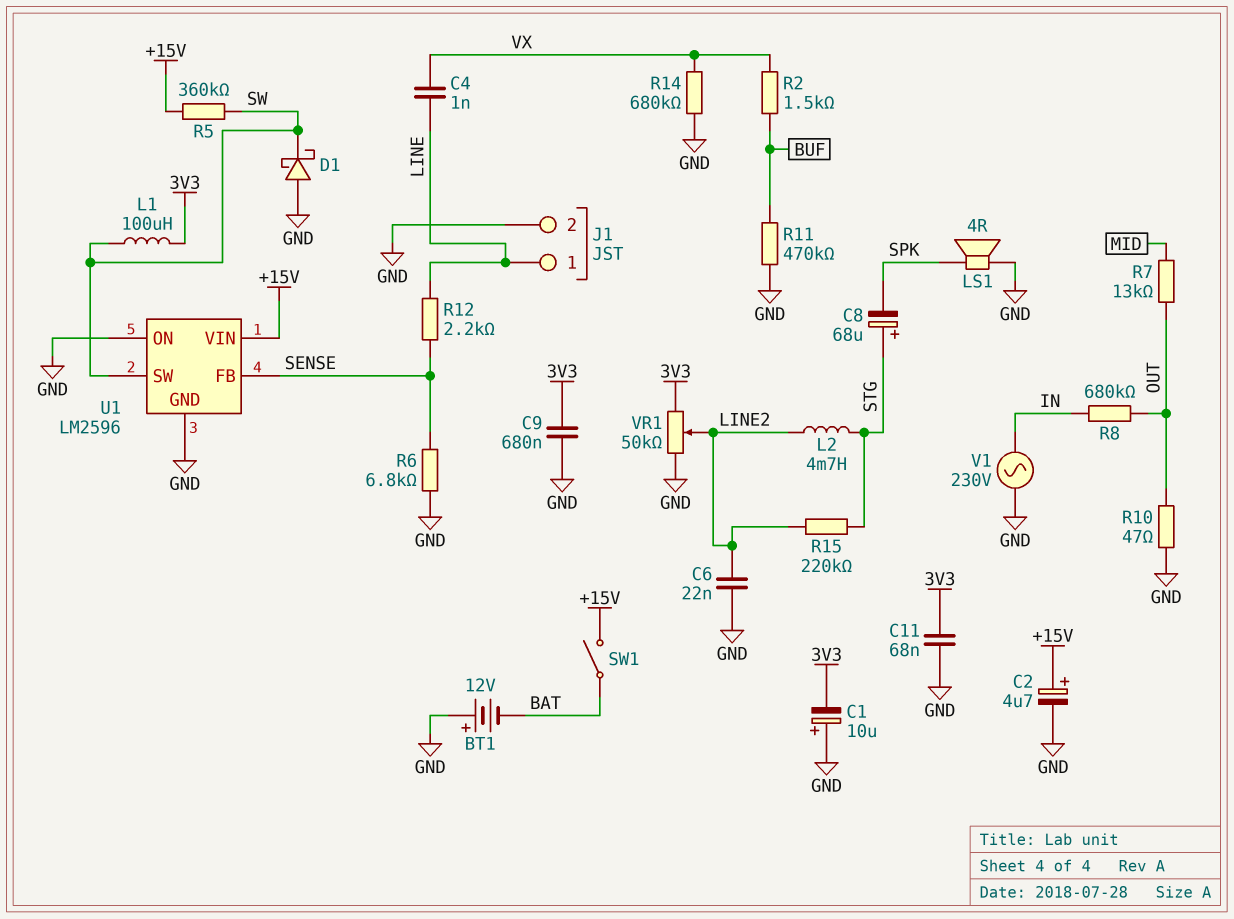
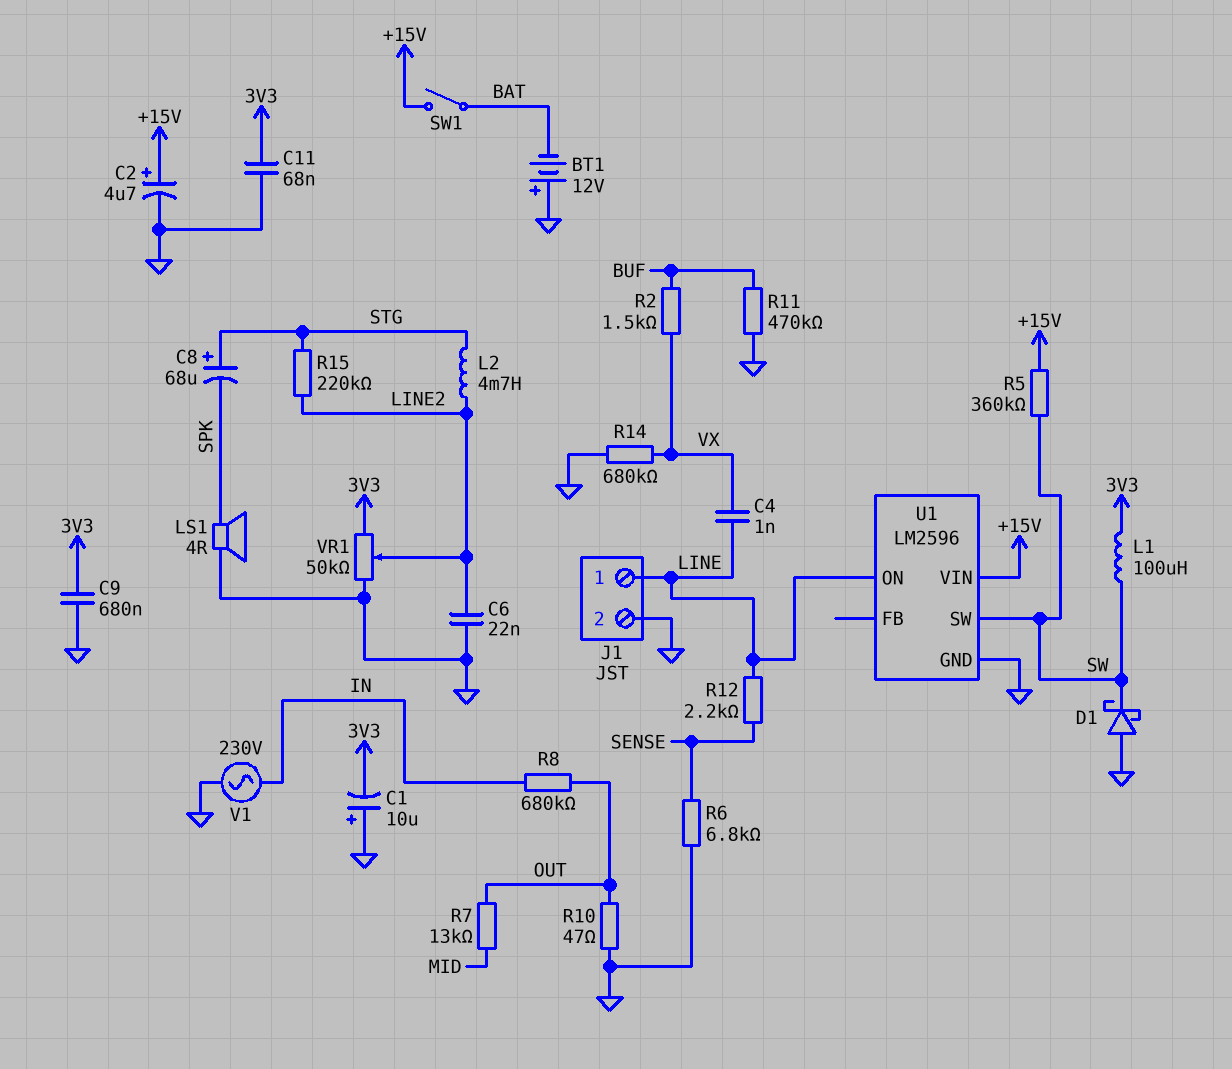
U1 pin FB: SENSE -> none
U1 pin ON: GND -> LINE

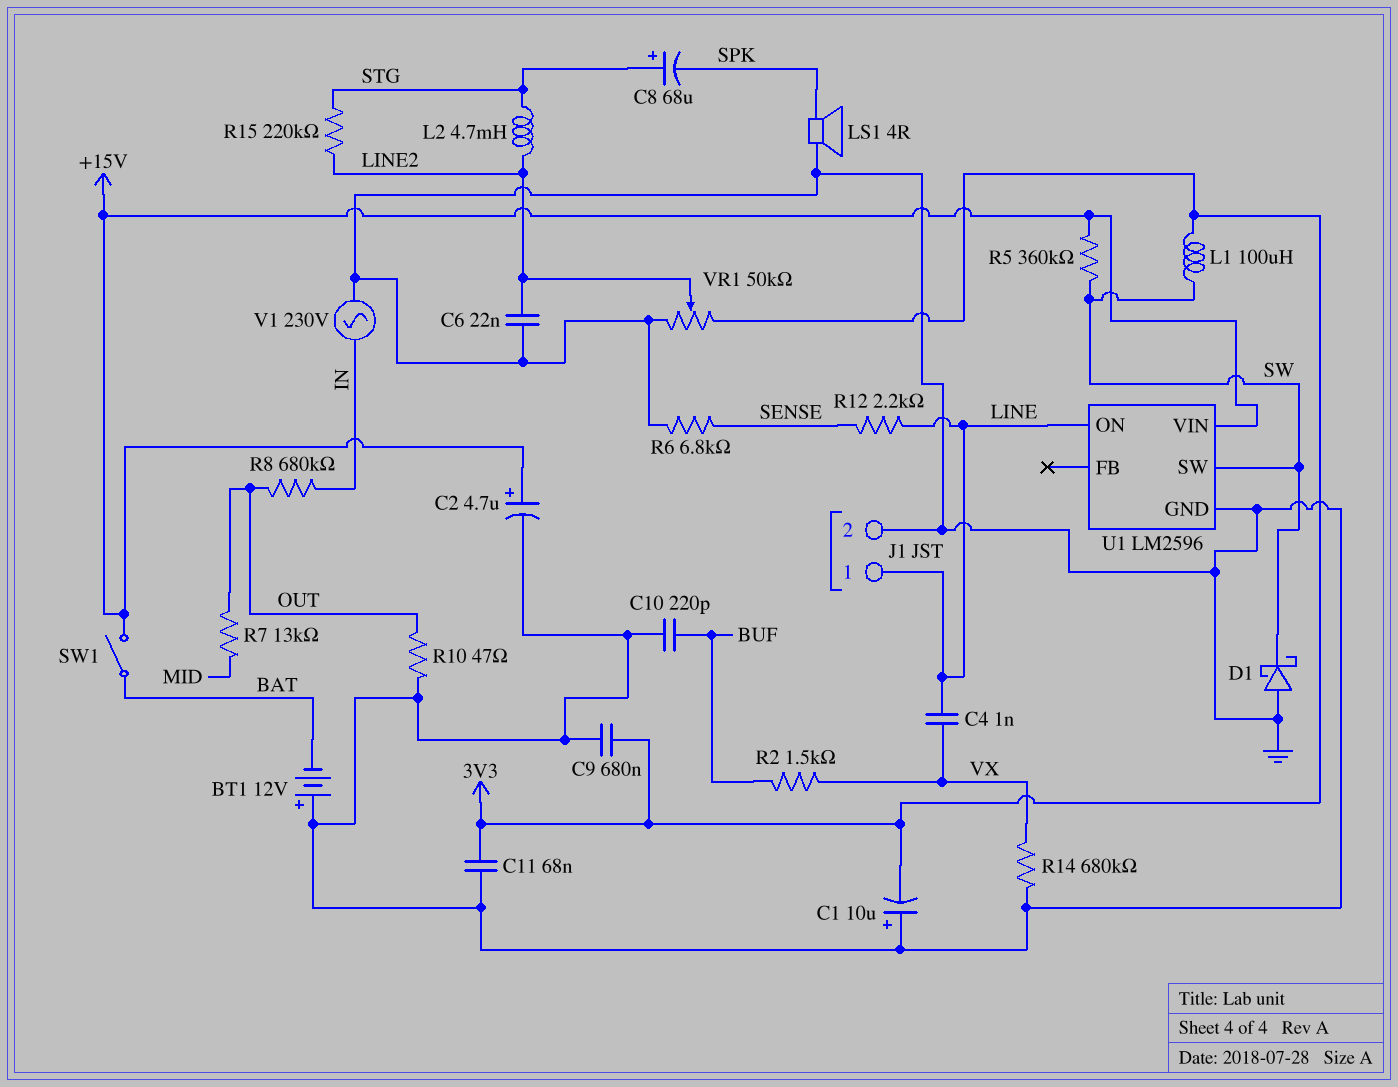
C10: none -> 220pF (BUF, GND)
R11: 470k (BUF, GND) -> none

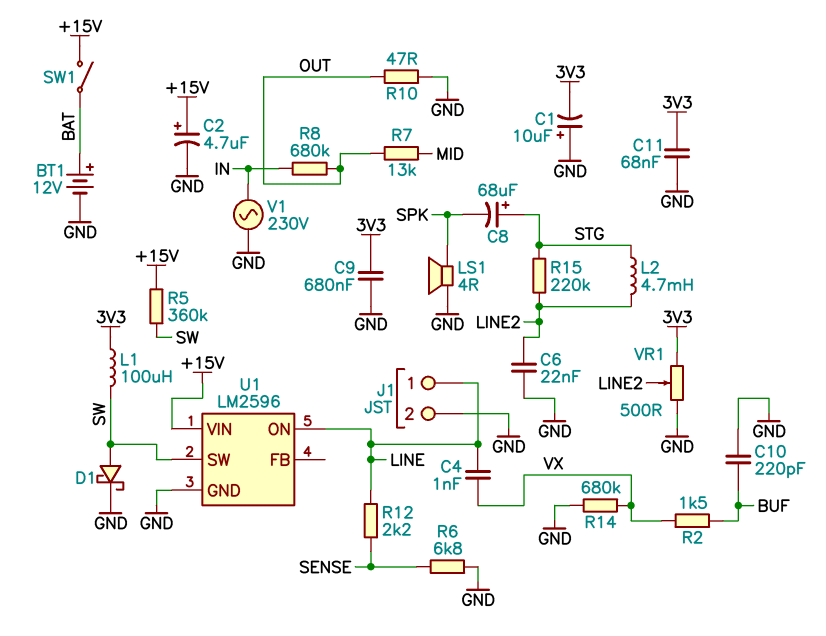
BT1: 12V (plus GND, minus BAT) -> 12V (plus BAT, minus GND)
D1: schottky (A GND, K SW) -> schottky (A SW, K GND)
VR1: 50k (3V3, GND, wiper LINE2) -> 500 (3V3, GND, wiper LINE2)

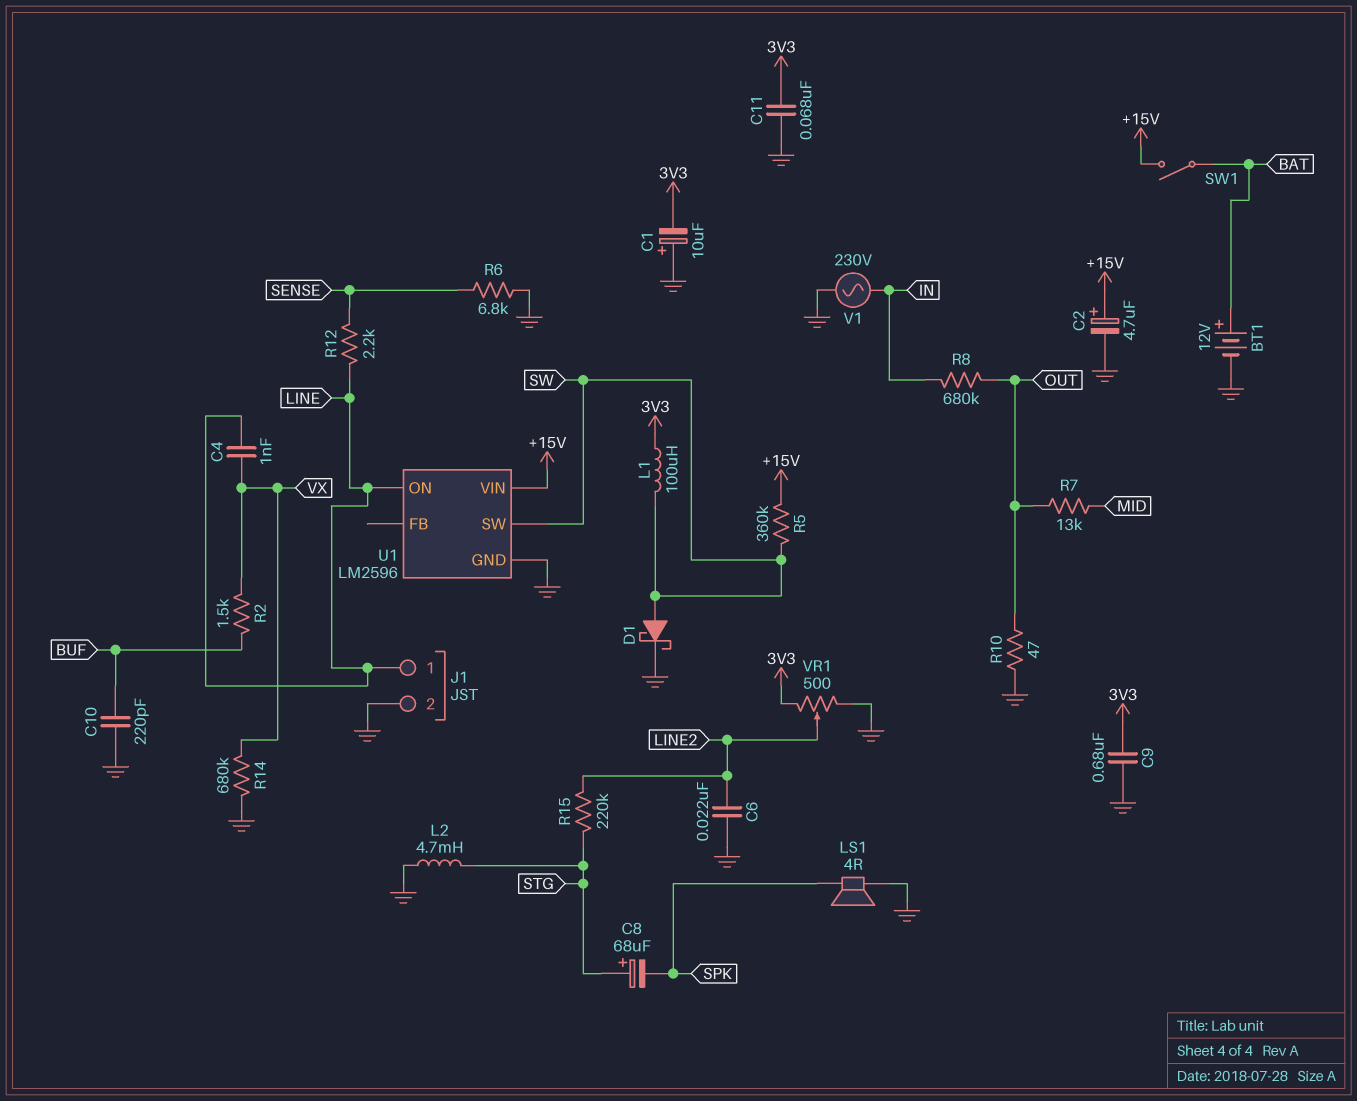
L2: 4.7mH (LINE2, STG) -> 4.7mH (GND, STG)

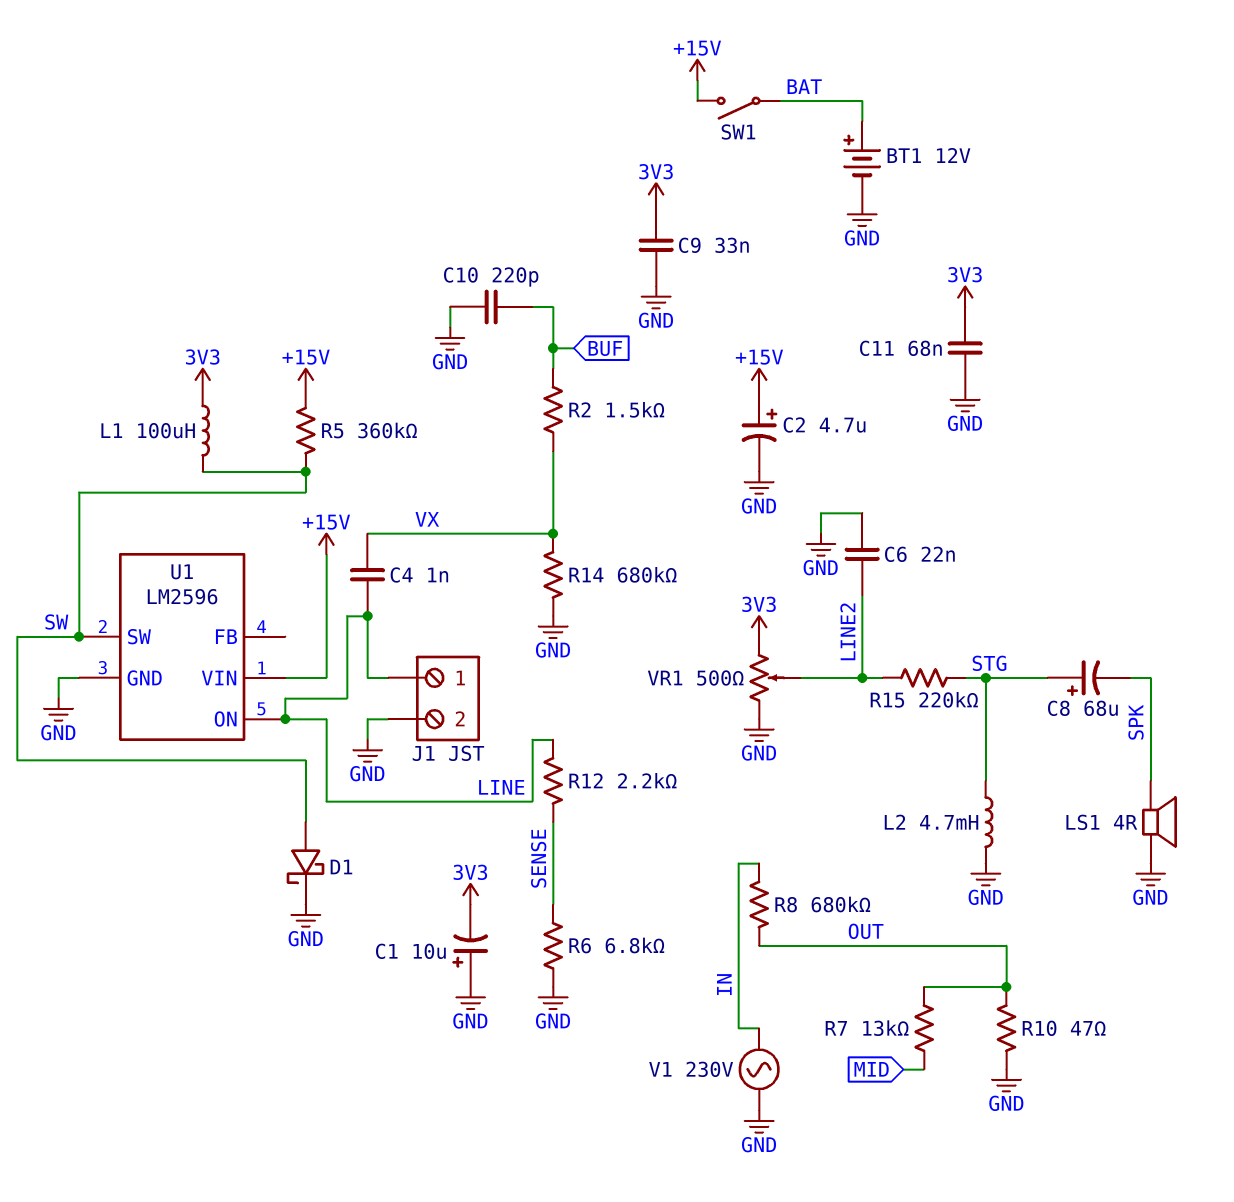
C9: 680nF (3V3, GND) -> 33nF (3V3, GND)

